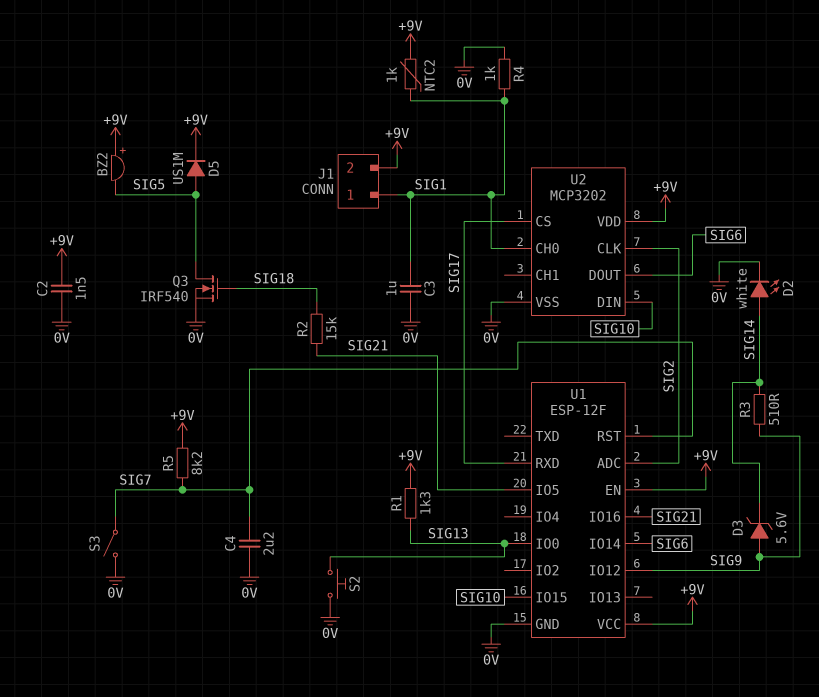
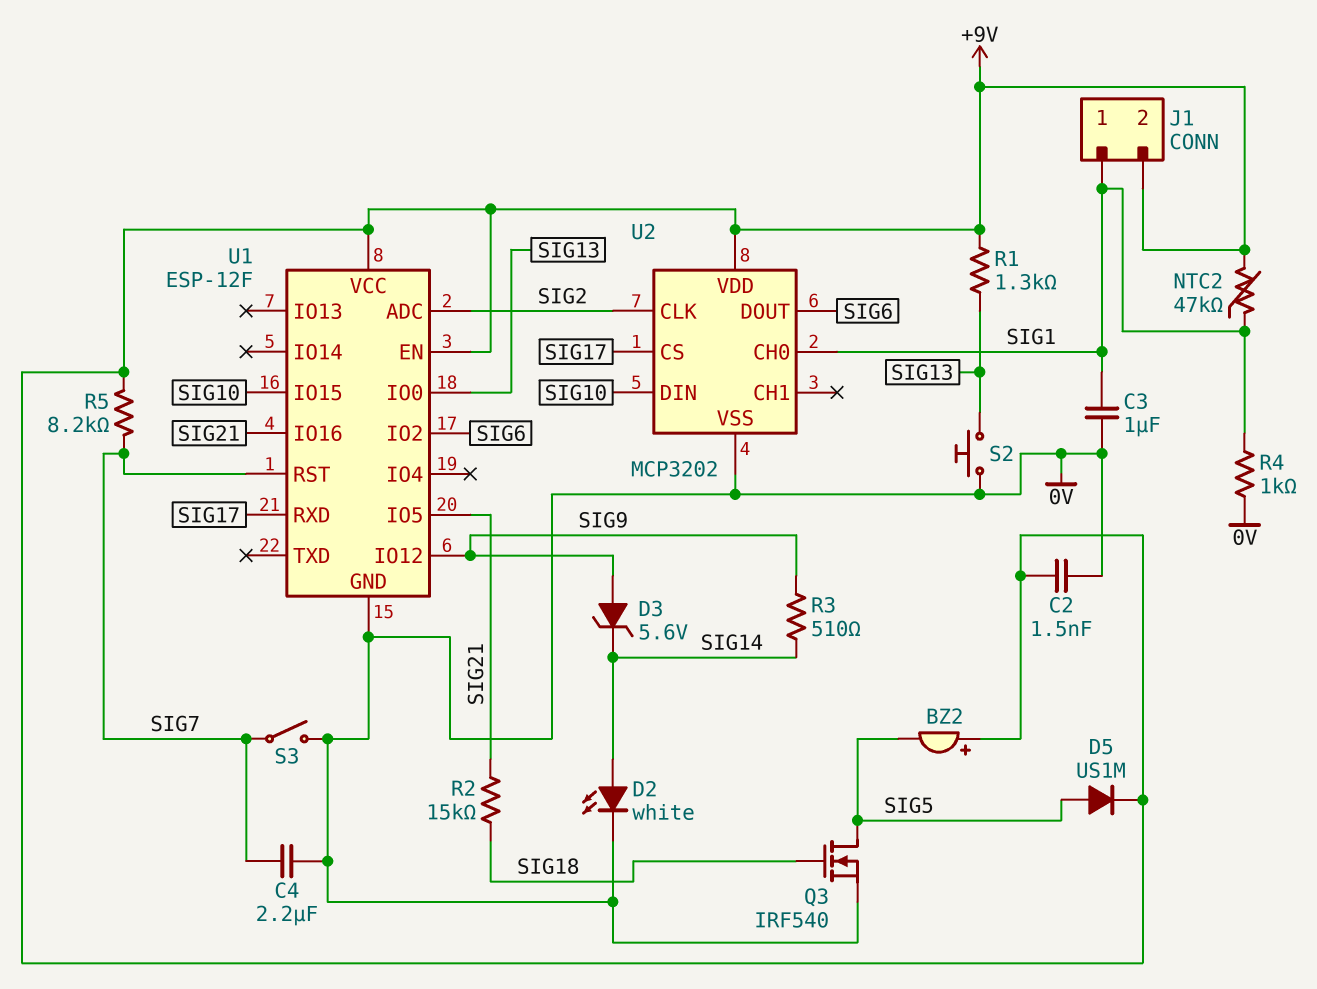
NTC2: 1k (+9V, SIG1) -> 47k (+9V, SIG1)
U1 pin IO2: none -> SIG6
U1 pin IO14: SIG6 -> none

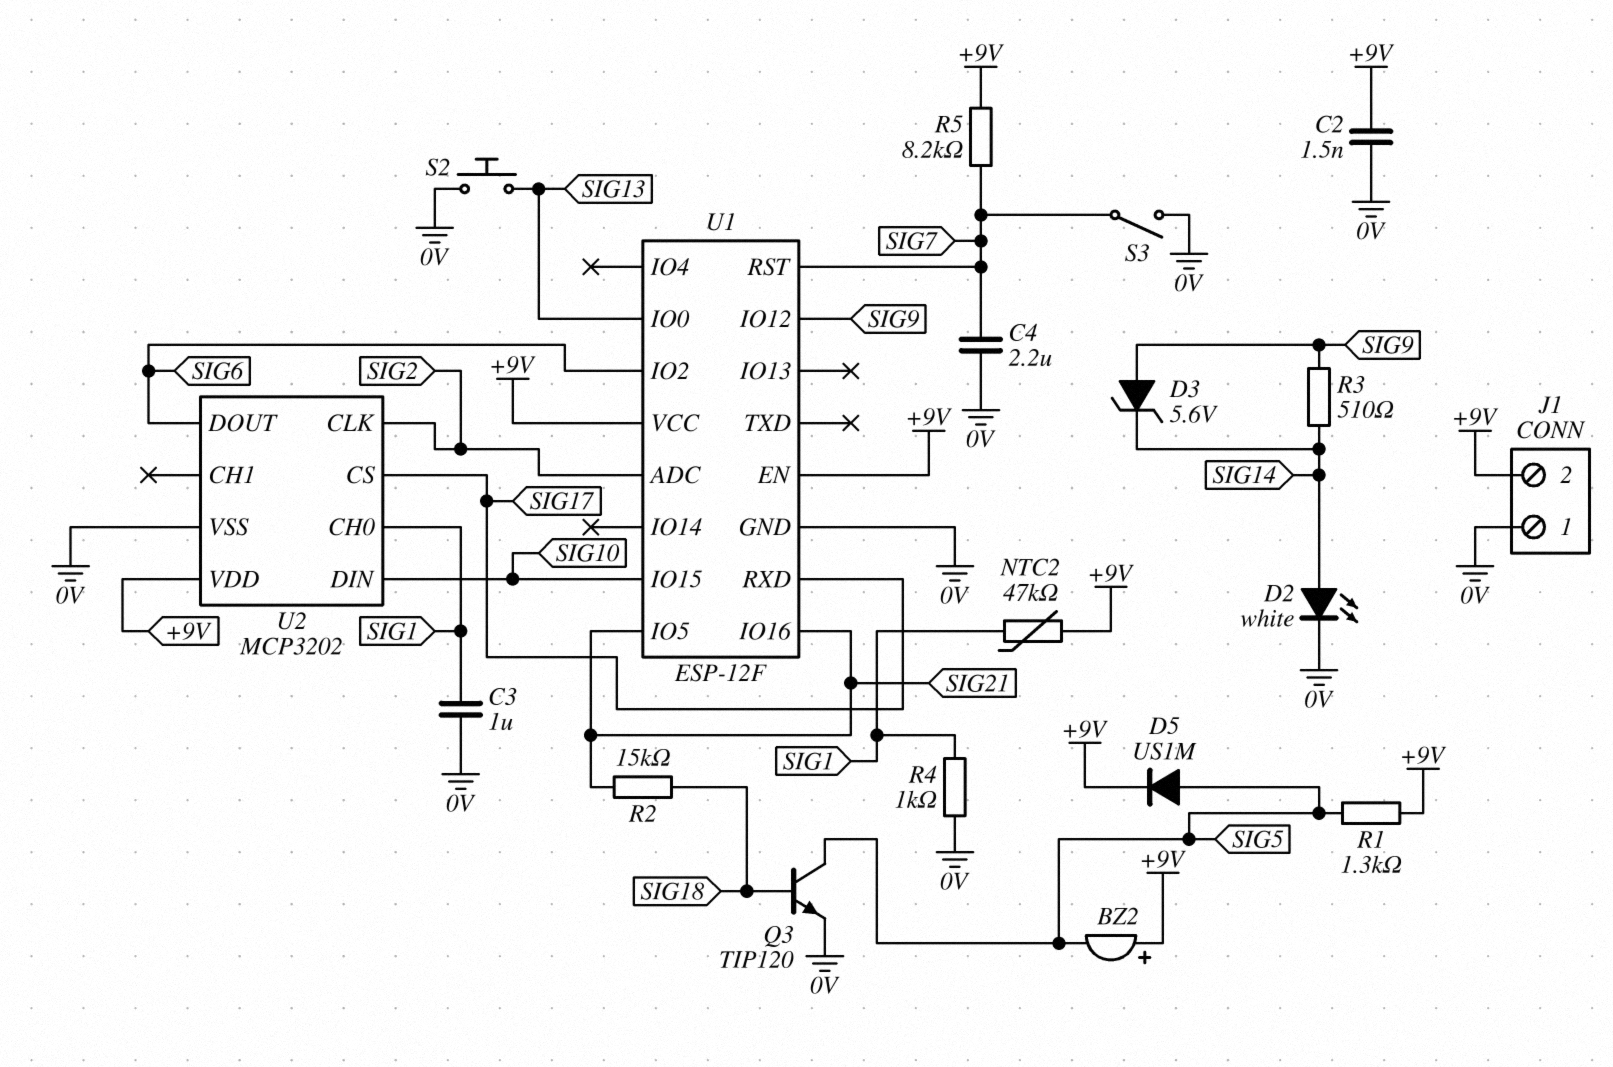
J1 pin 1: SIG1 -> 0V
Q3: NMOS IRF540 (G SIG18, D SIG5, S 0V) -> NPN TIP120 (B SIG18, C SIG5, E 0V)
R1: 1.3k (+9V, SIG13) -> 1.3k (+9V, SIG5)

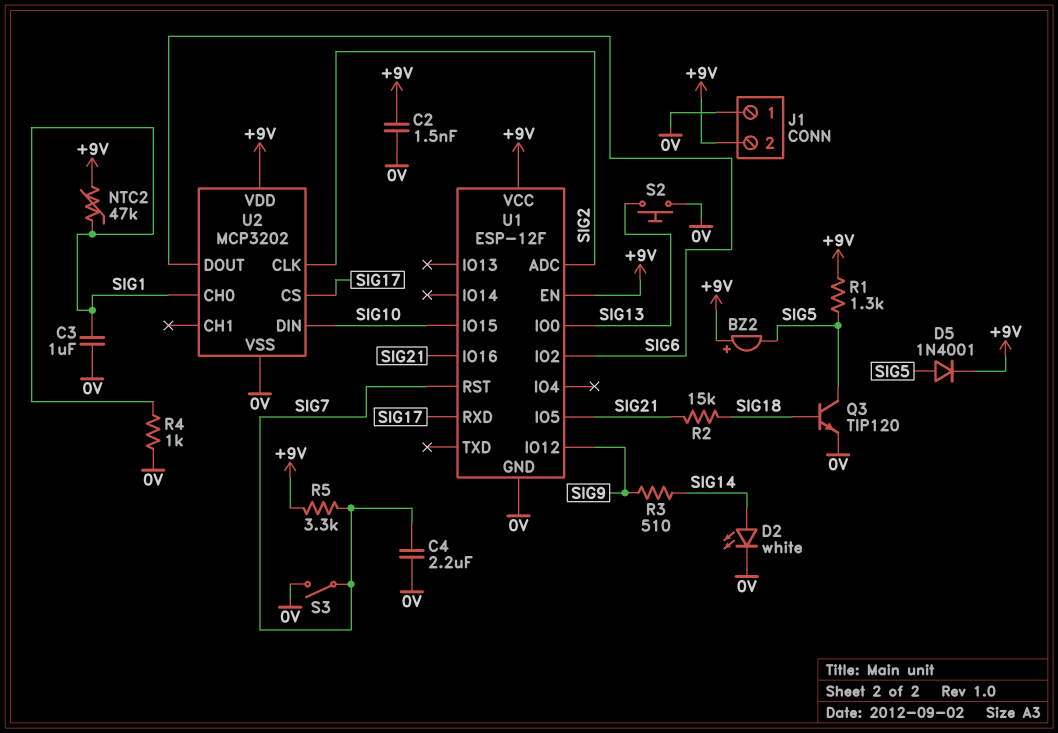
D3: zener 5.6V (A SIG9, K SIG14) -> none
D5: diode US1M (A SIG5, K +9V) -> diode 1N4001 (A SIG5, K +9V)
R5: 8.2k (+9V, SIG7) -> 3.3k (+9V, SIG7)

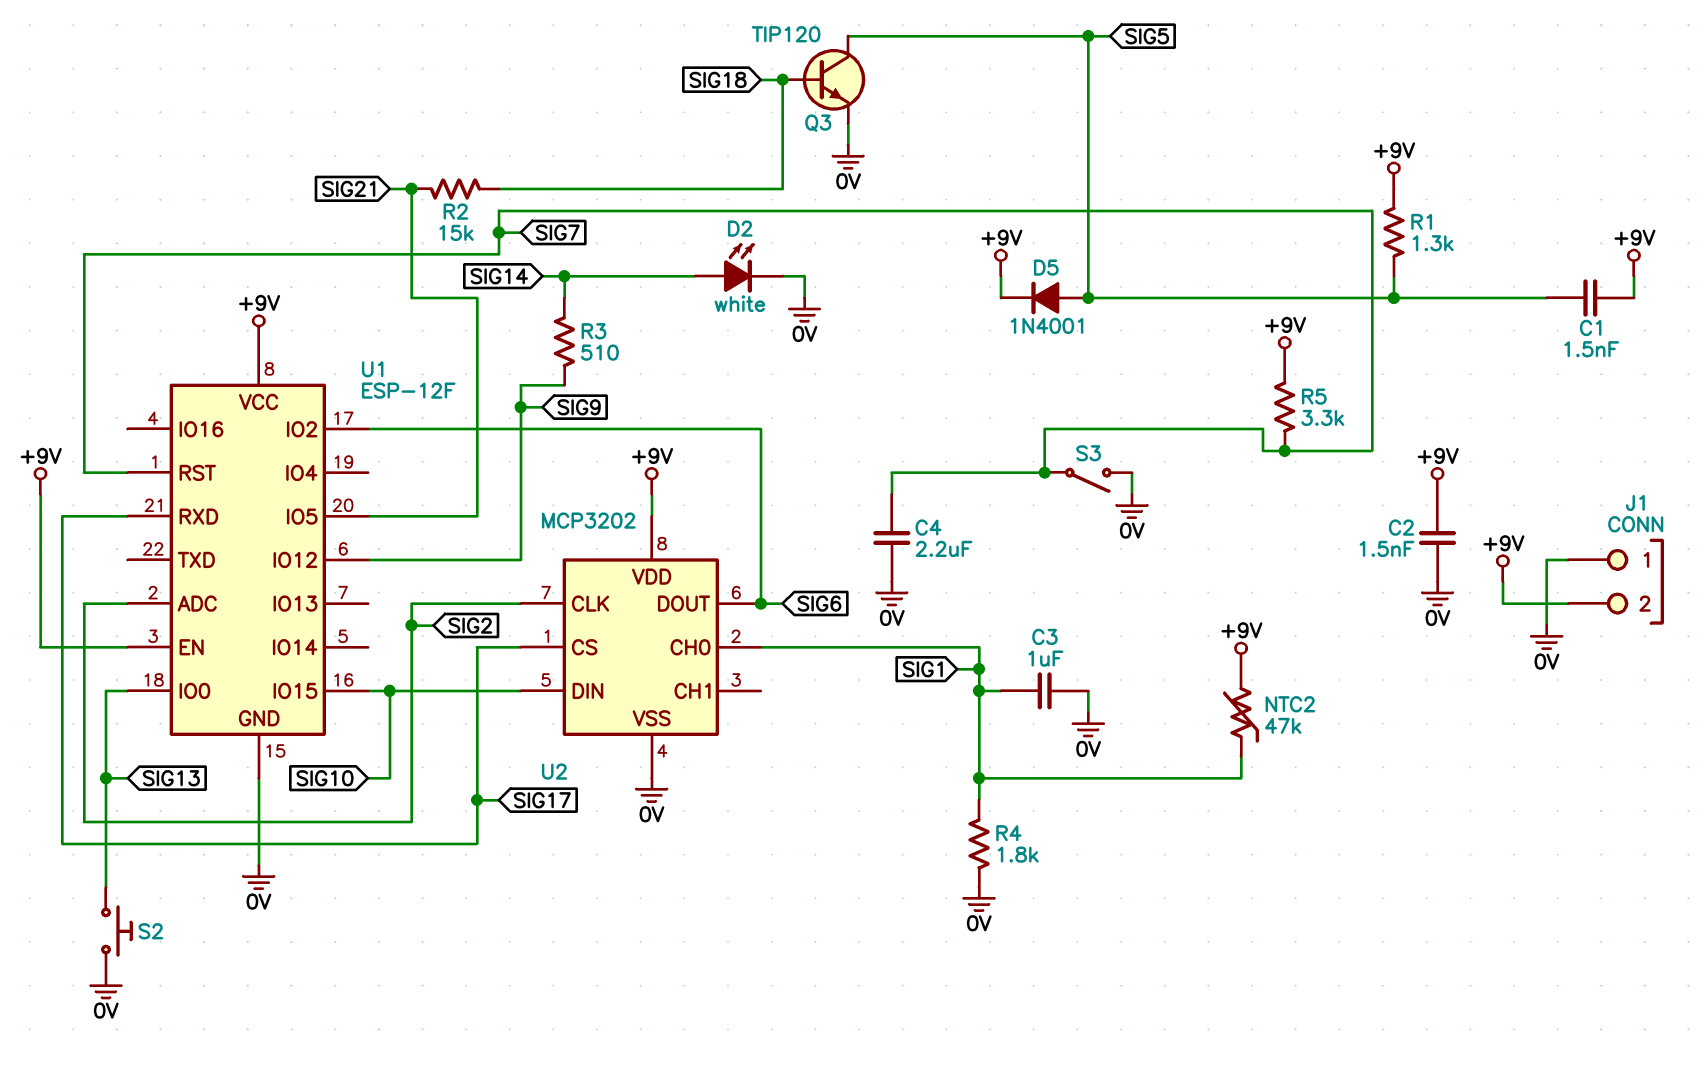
BZ2: buzzer (plus +9V, minus SIG5) -> none
C1: none -> 1.5nF (+9V, SIG5)
R4: 1k (0V, SIG1) -> 1.8k (0V, SIG1)
U1 pin IO16: SIG21 -> none

